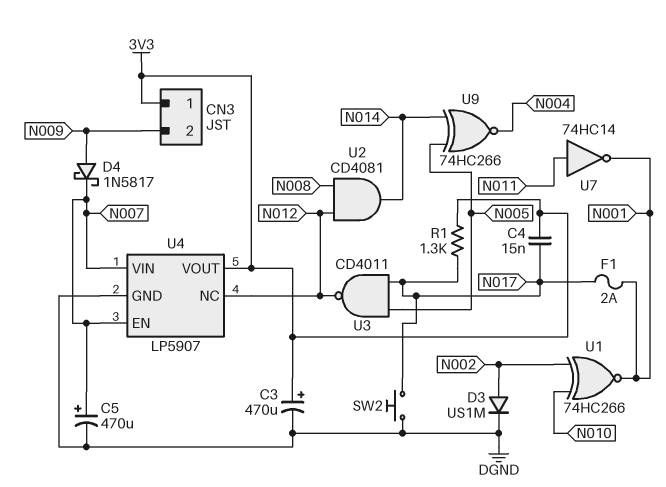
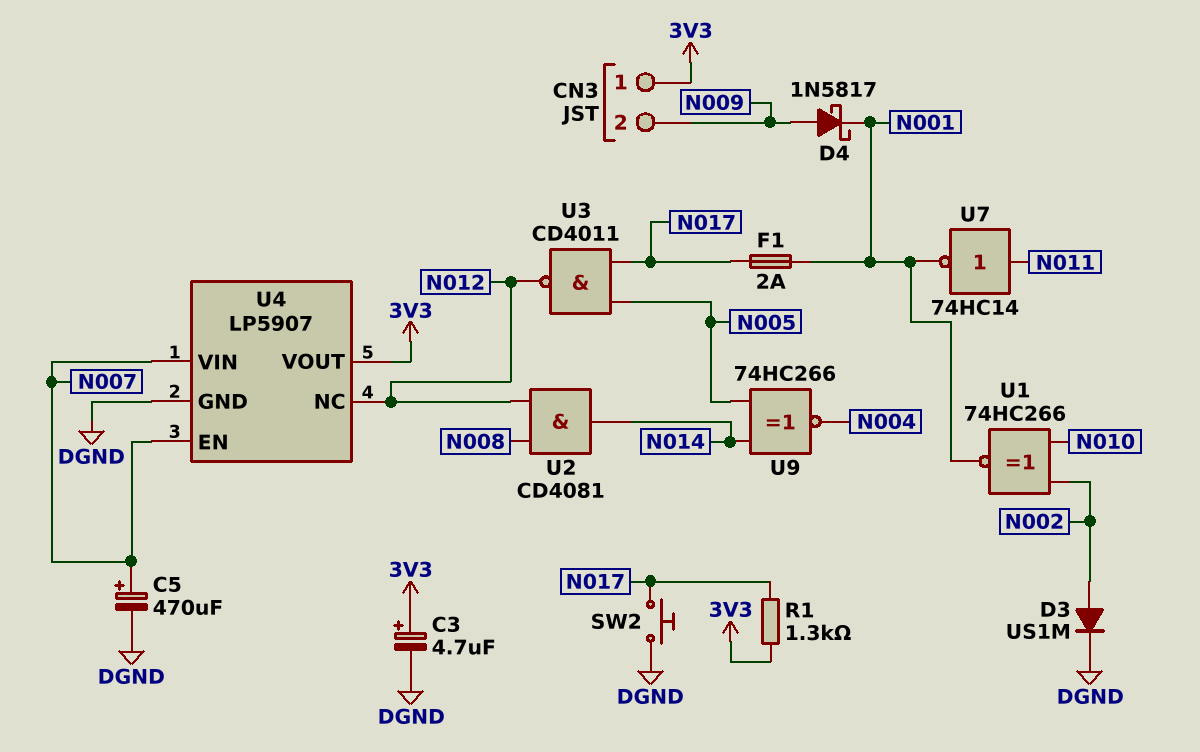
C3: 470uF (plus 3V3, minus DGND) -> 4.7uF (plus 3V3, minus DGND)
C4: 15nF (3V3, N017) -> none
D4: schottky 1N5817 (A N009, K N007) -> schottky 1N5817 (A N009, K N001)

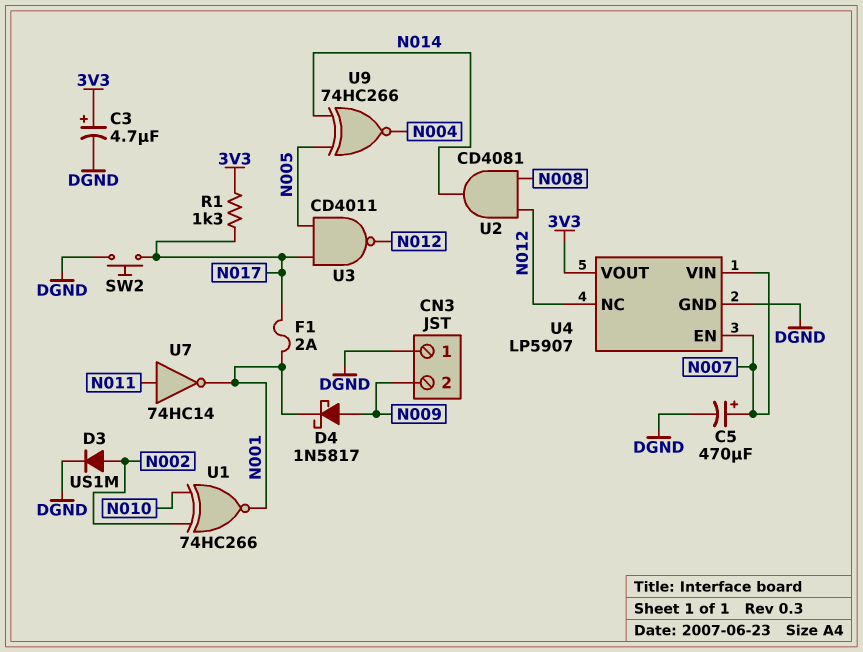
CN3 pin 1: 3V3 -> DGND

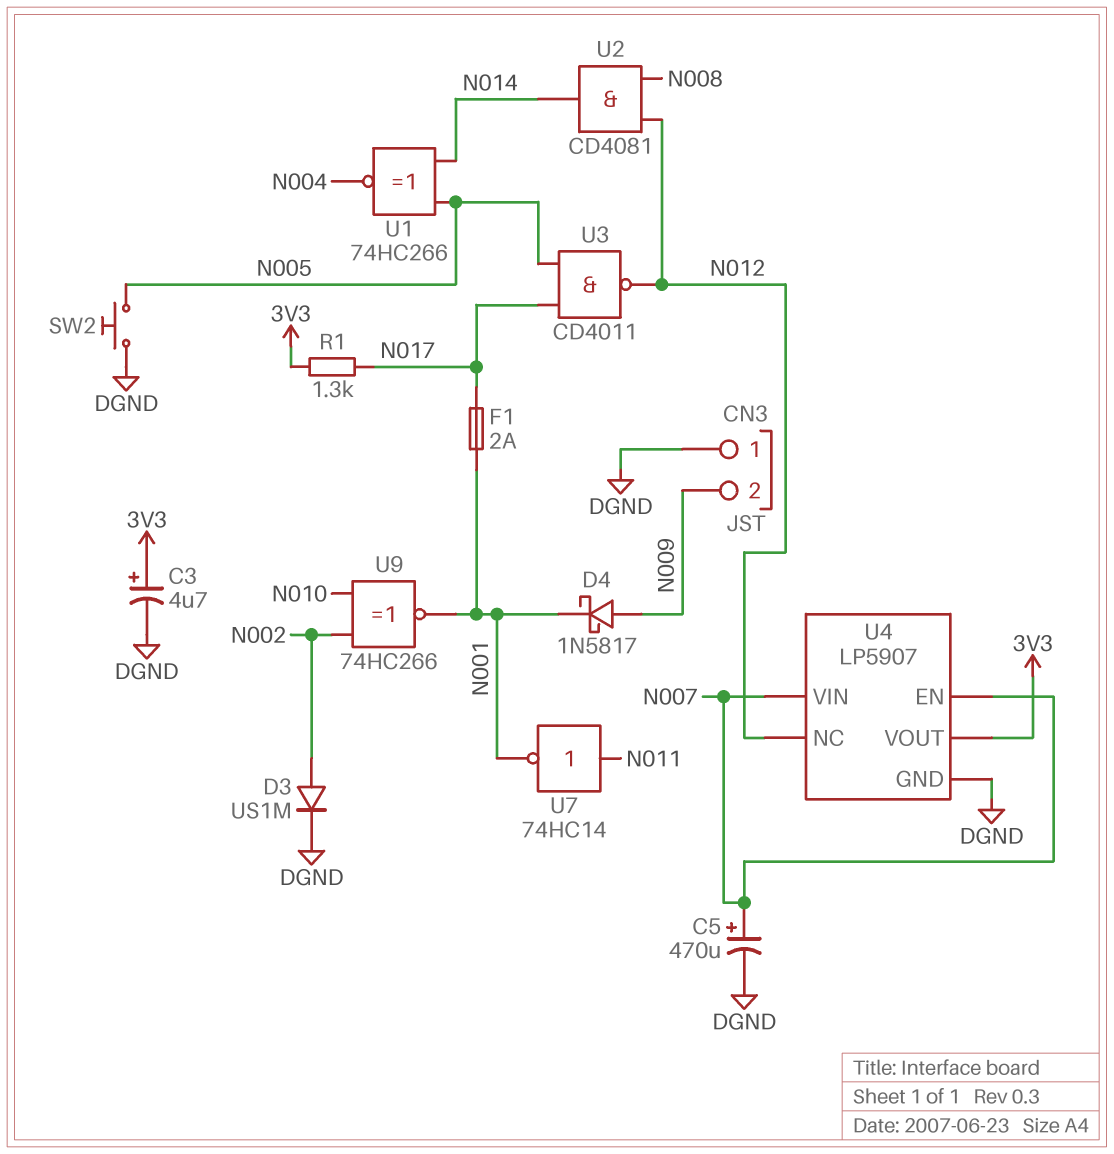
SW2: button (DGND, N017) -> button (DGND, N005)
U1: XNOR 74HC266 (in N002, in N010, out N001) -> XNOR 74HC266 (in N005, in N014, out N004)
U9: XNOR 74HC266 (in N005, in N014, out N004) -> XNOR 74HC266 (in N002, in N010, out N001)

